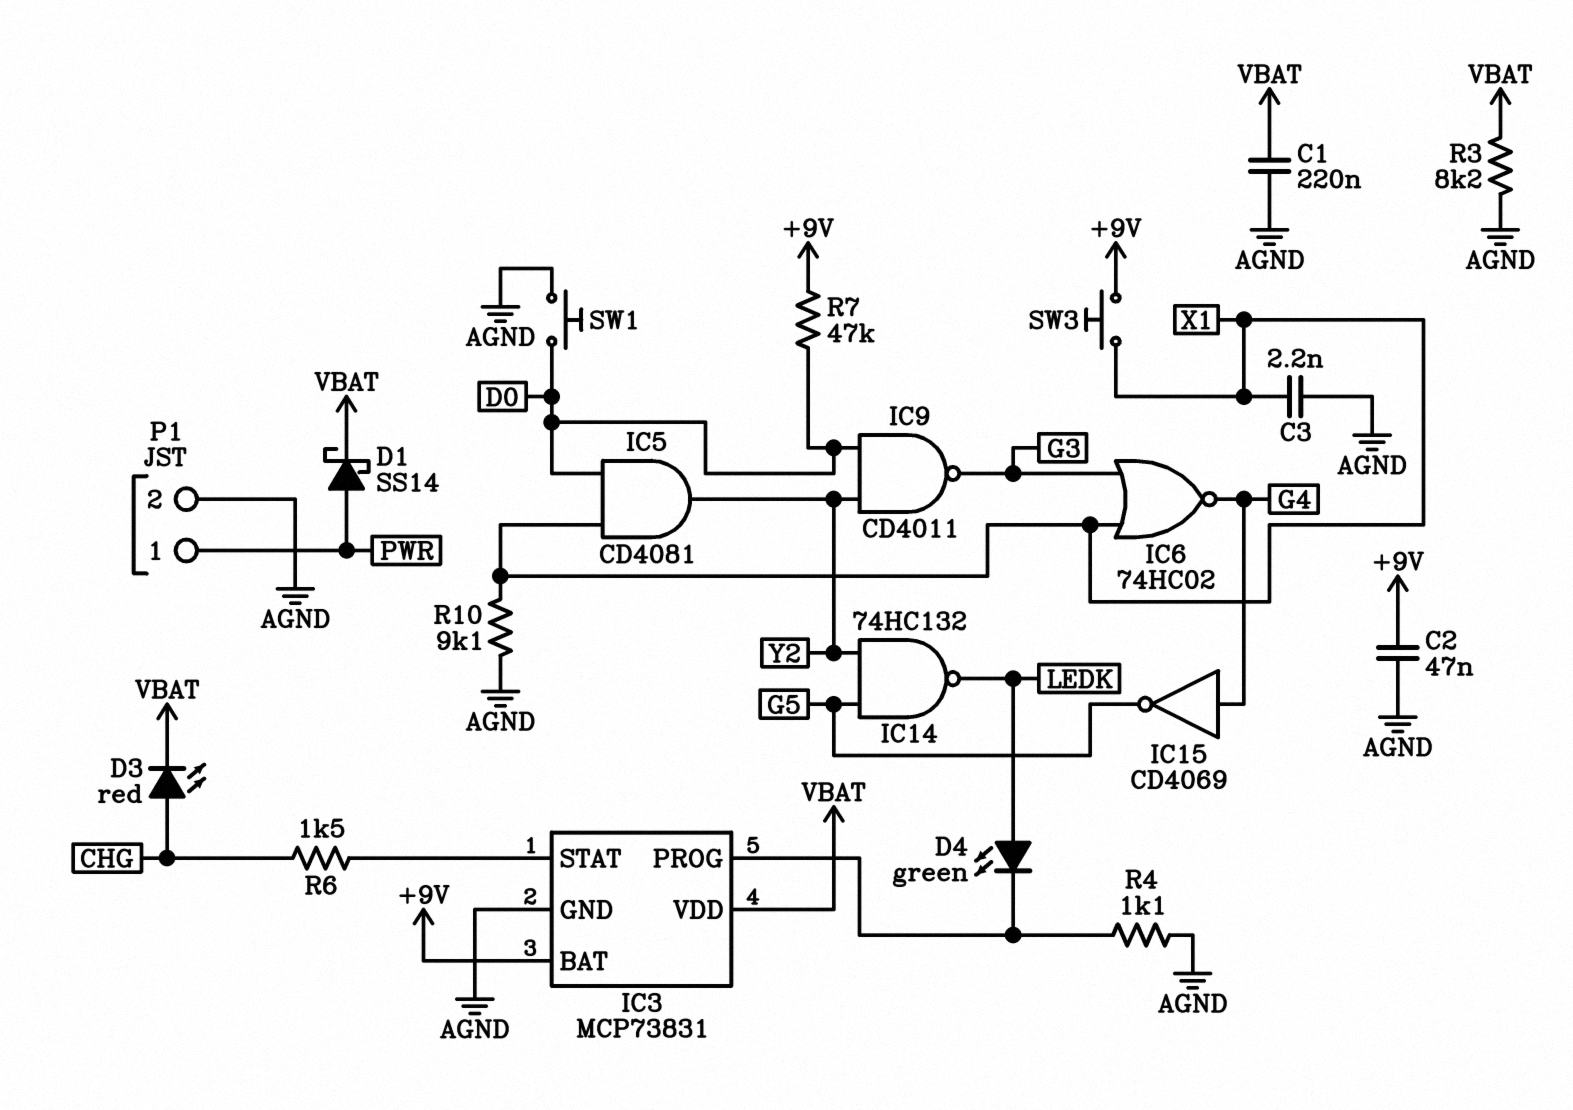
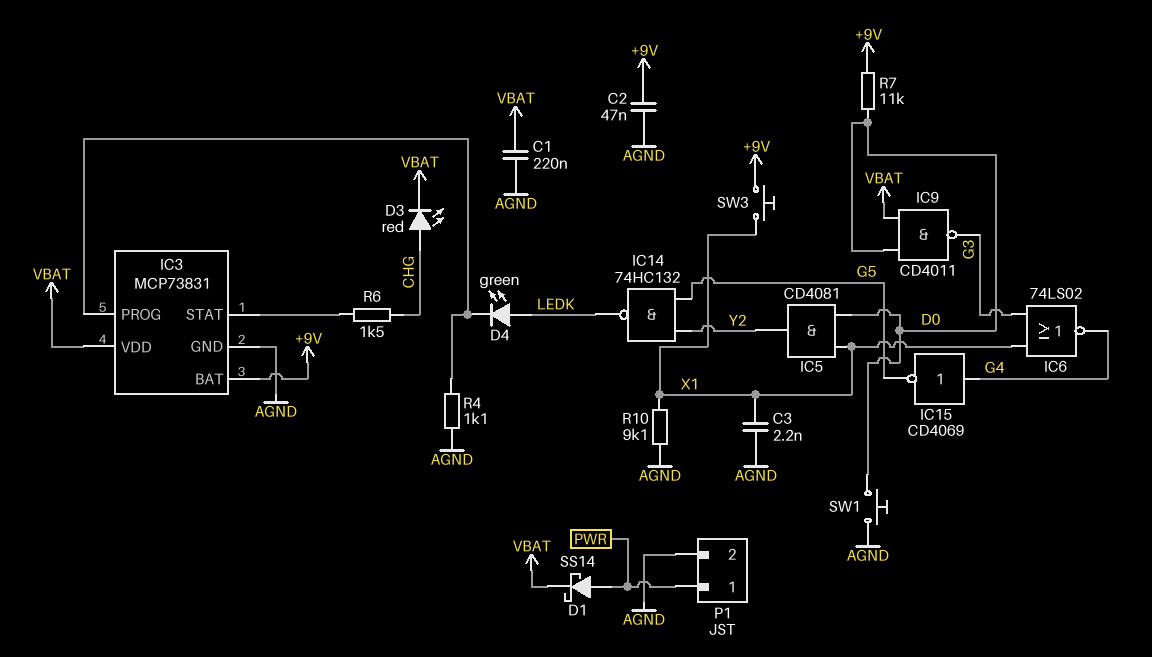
IC6: NOR 74HC02 (in G3, in X1, out G4) -> NOR 74LS02 (in G3, in X1, out G4)
IC9: NAND CD4011 (in D0, in Y2, out G3) -> NAND CD4011 (in D0, in VBAT, out G3)
R3: 8.2k (AGND, VBAT) -> none
R7: 47k (+9V, D0) -> 11k (+9V, D0)

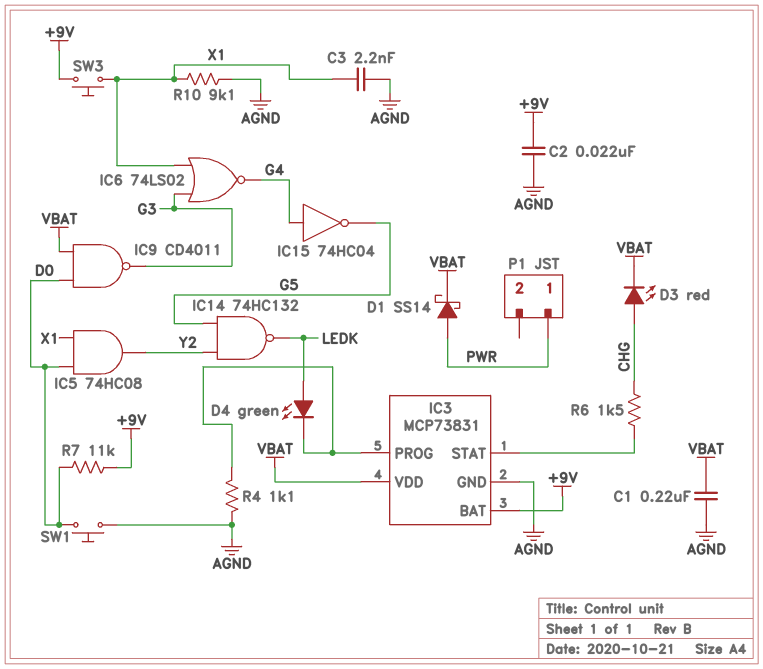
C2: 47nF (+9V, AGND) -> 22nF (+9V, AGND)
IC5: AND CD4081 (in D0, in X1, out Y2) -> AND 74HC08 (in D0, in X1, out Y2)
IC15: NOT CD4069 (in G4, out G5) -> NOT 74HC04 (in G4, out G5)
P1 pin 2: AGND -> none

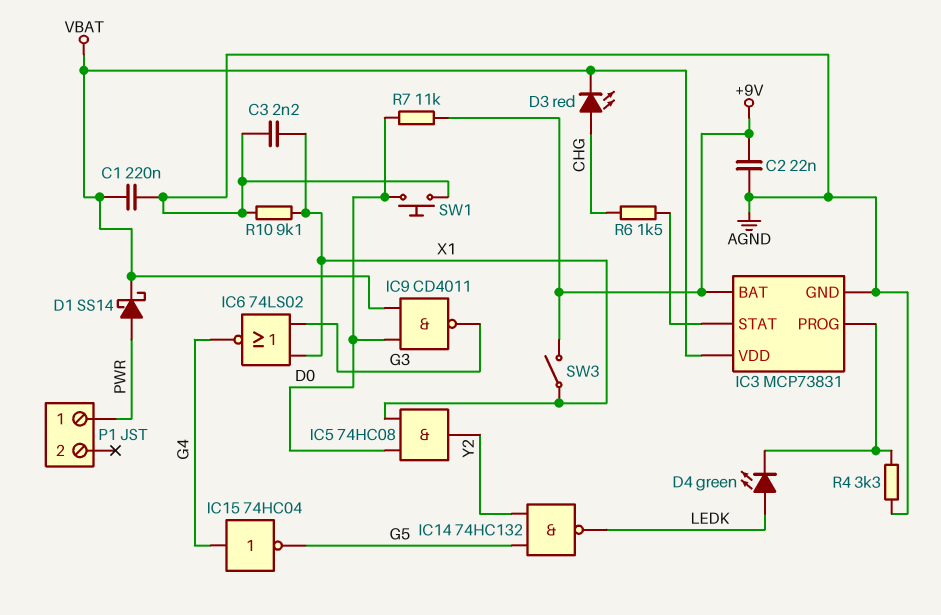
R4: 1.1k (AGND, IC3/PROG) -> 3.3k (AGND, IC3/PROG)
SW3: button (+9V, X1) -> switch (+9V, X1)

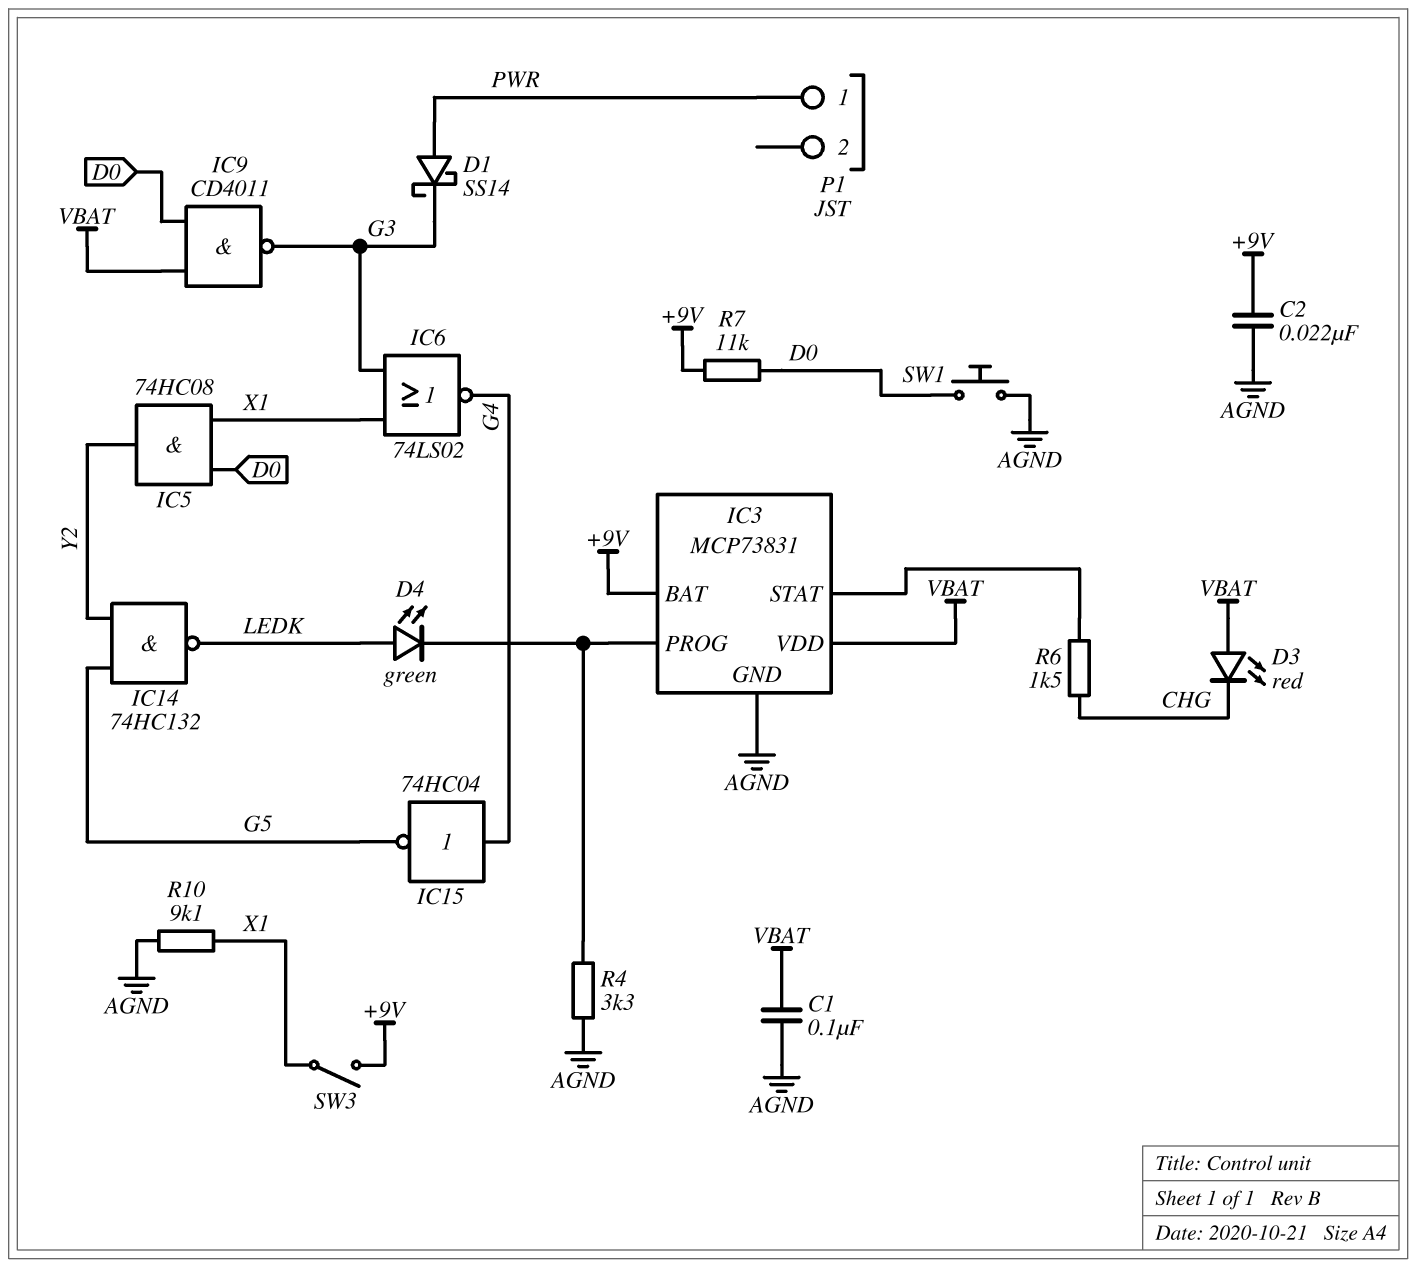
C1: 220nF (AGND, VBAT) -> 100nF (AGND, VBAT)
C3: 2.2nF (AGND, X1) -> none
D1: schottky SS14 (A PWR, K VBAT) -> schottky SS14 (A PWR, K G3)
D3: LED red (A CHG, K VBAT) -> LED red (A VBAT, K CHG)

